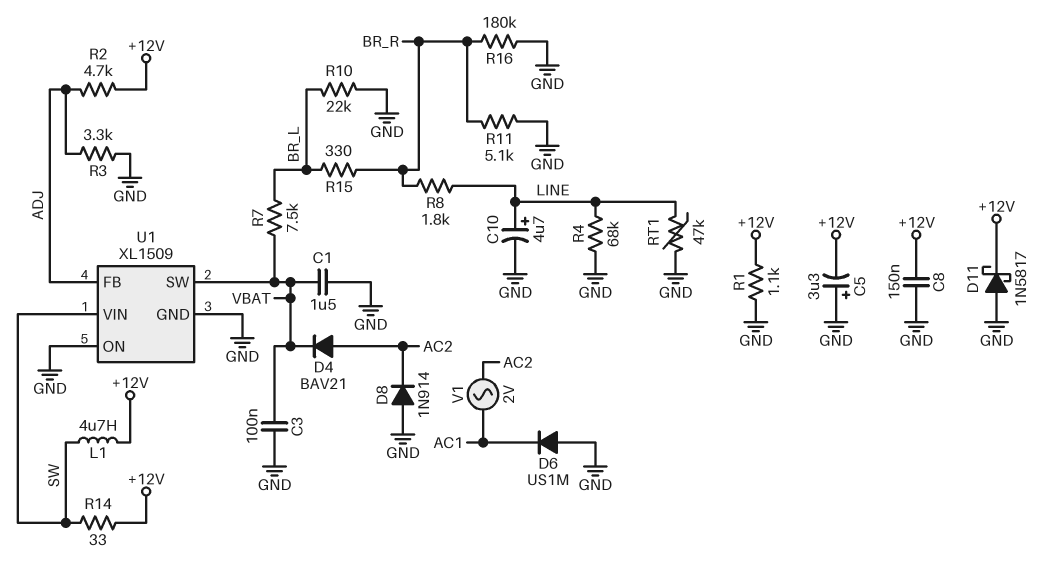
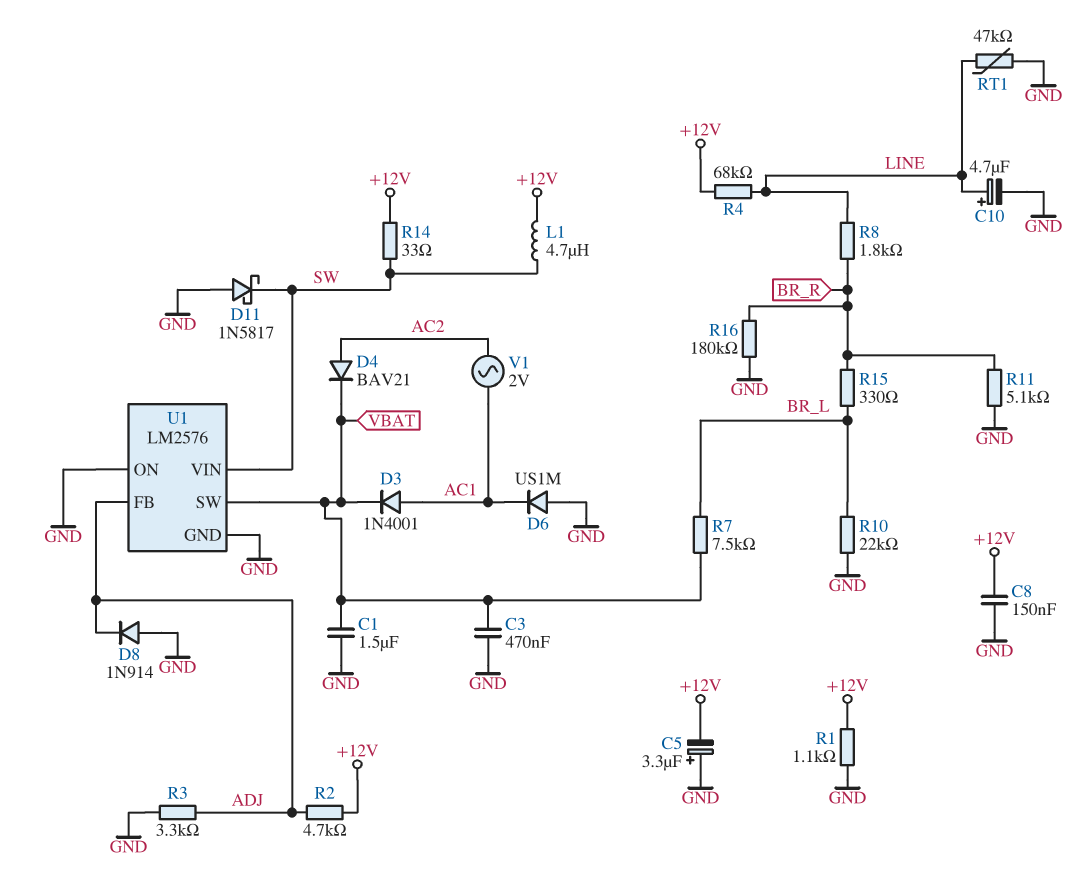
C3: 100nF (GND, VBAT) -> 470nF (GND, VBAT)
D3: none -> diode 1N4001 (A AC1, K VBAT)
D8: diode 1N914 (A GND, K AC2) -> diode 1N914 (A GND, K ADJ)
D11: schottky 1N5817 (A GND, K +12V) -> schottky 1N5817 (A GND, K SW)
R4: 68k (GND, LINE) -> 68k (+12V, LINE)
U1: XL1509 -> LM2576

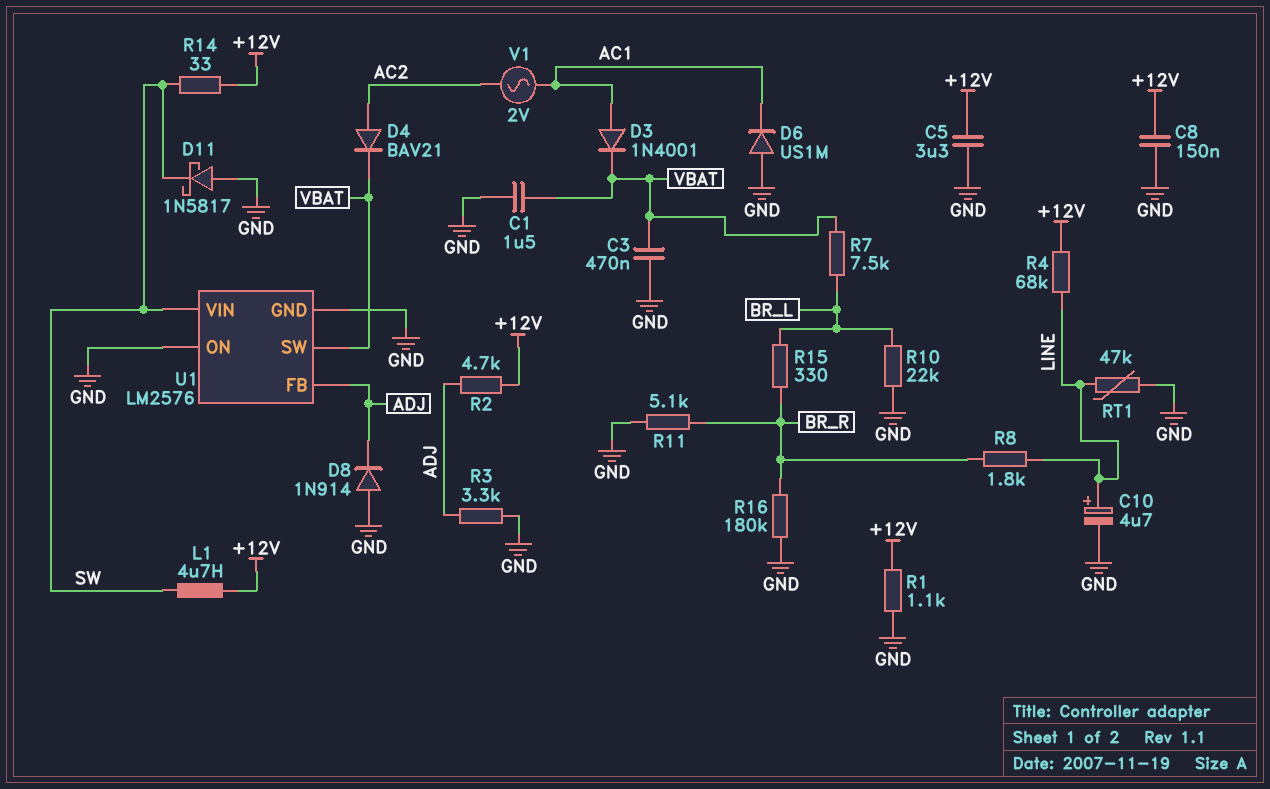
C5: 3.3uF (plus GND, minus +12V) -> 3.3uF (+12V, GND)

